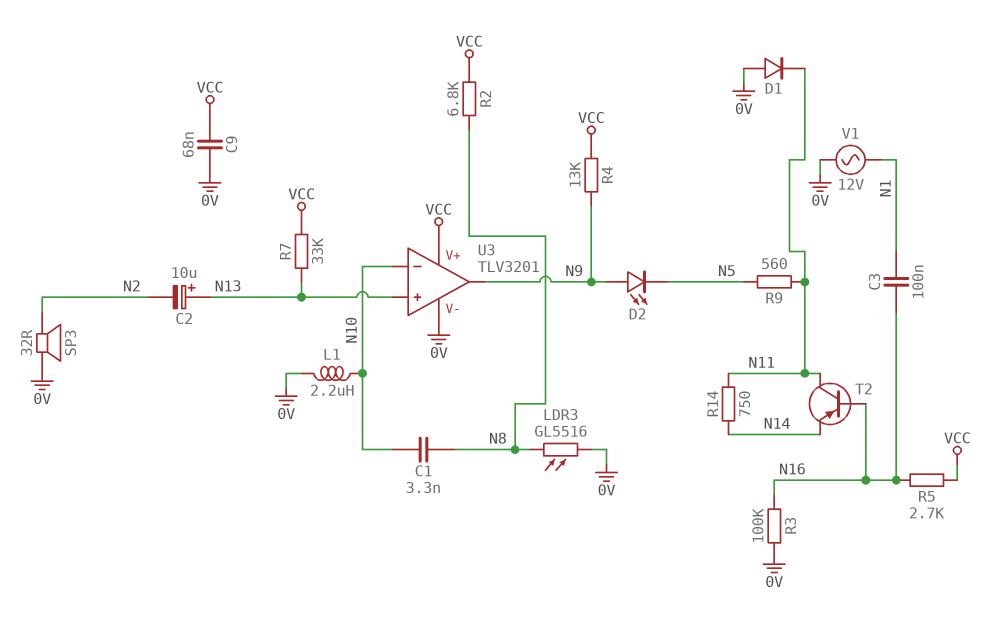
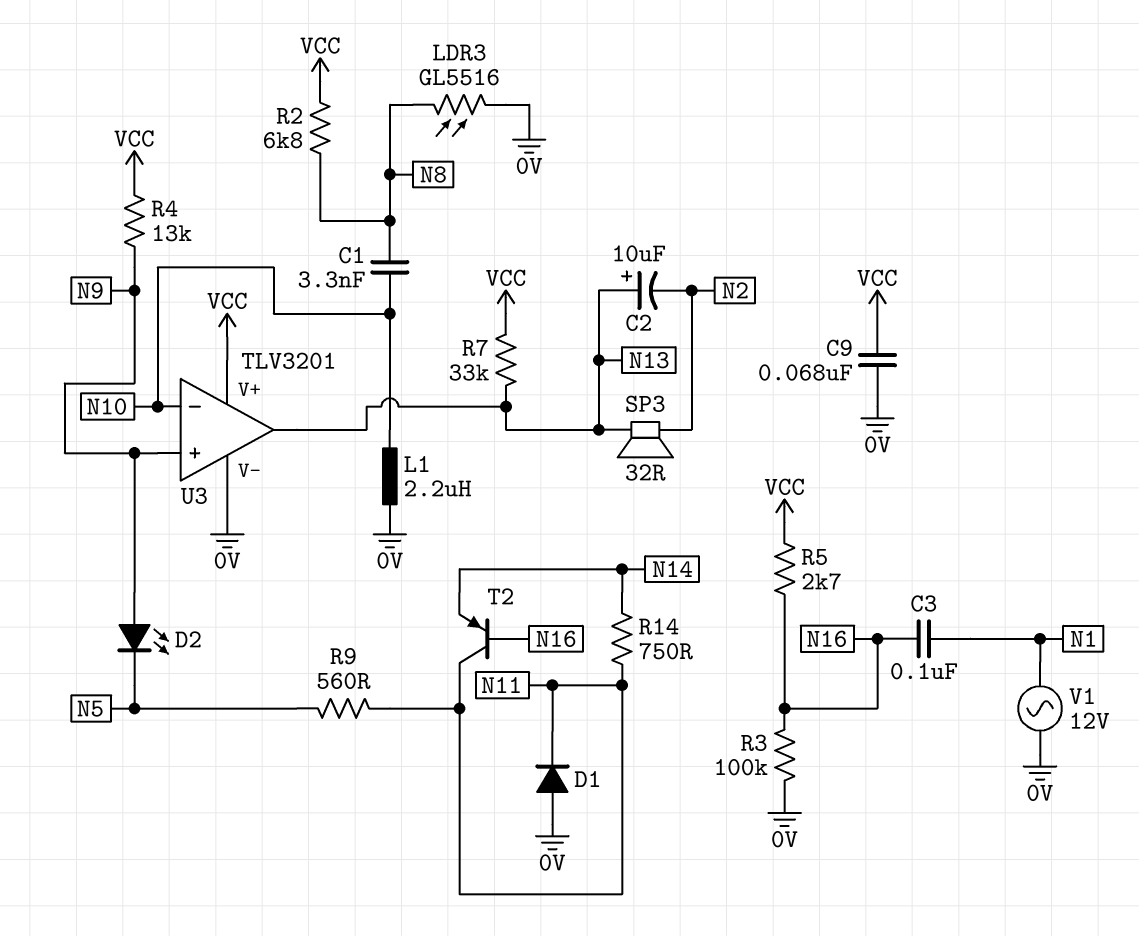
SP3: speaker 32R (0V, N2) -> speaker 32R (N2, N13)
U3 pin in+: N13 -> N9
U3 pin out: N9 -> N13

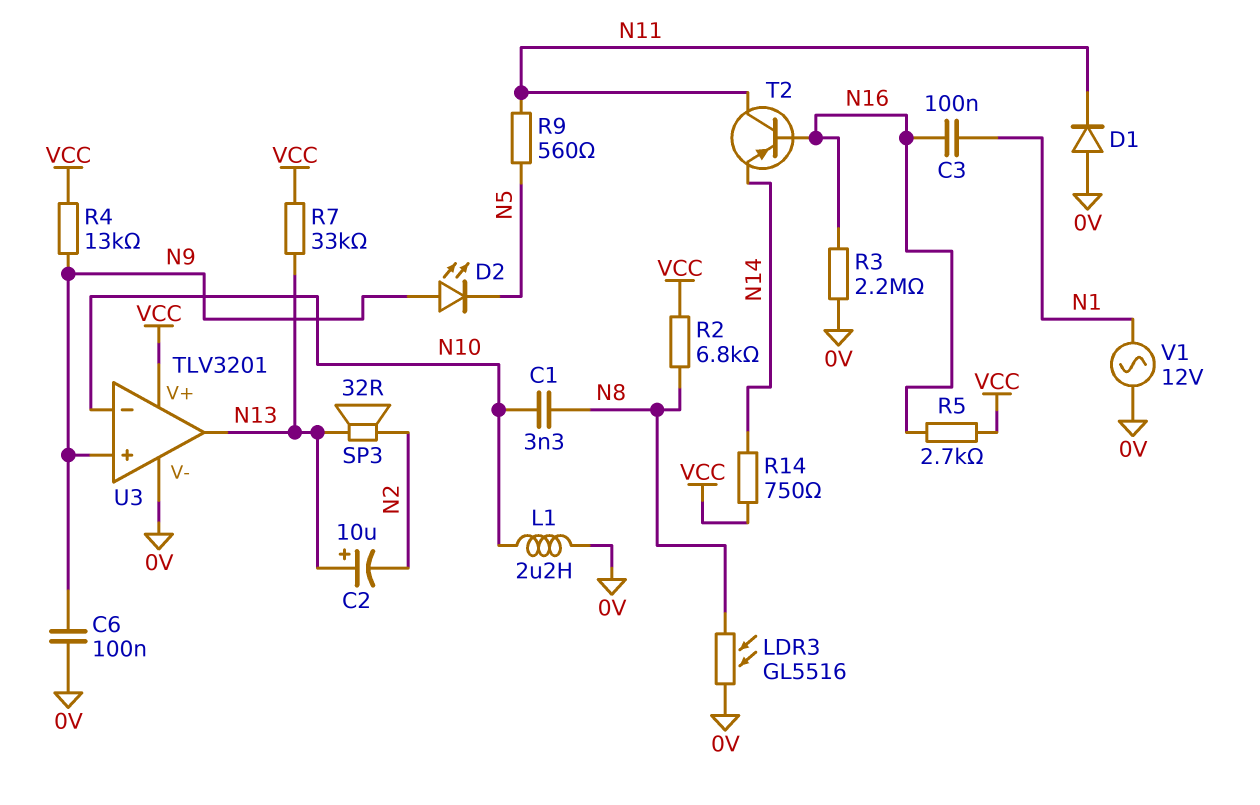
C6: none -> 100nF (0V, N9)
C9: 68nF (0V, VCC) -> none
R3: 100k (0V, N16) -> 2.2M (0V, N16)
R14: 750 (N11, N14) -> 750 (N14, VCC)

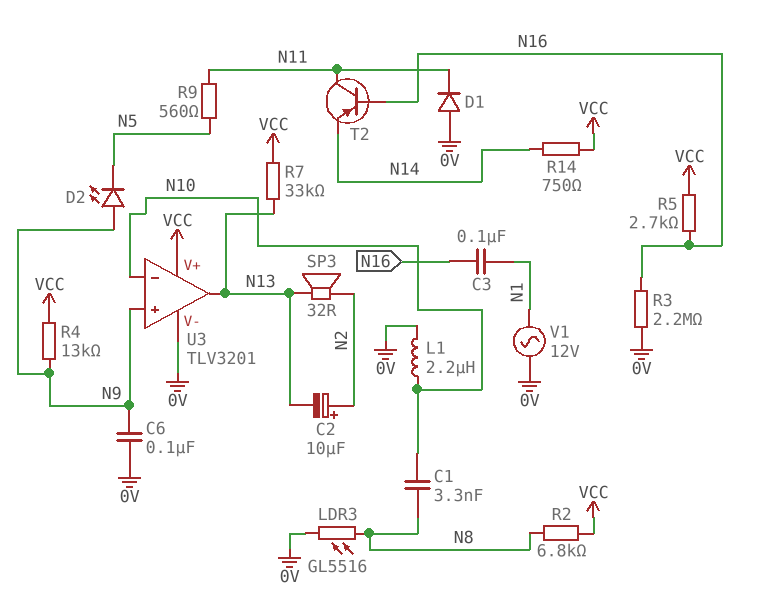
C2: 10uF (plus N13, minus N2) -> 10uF (plus N2, minus N13)

